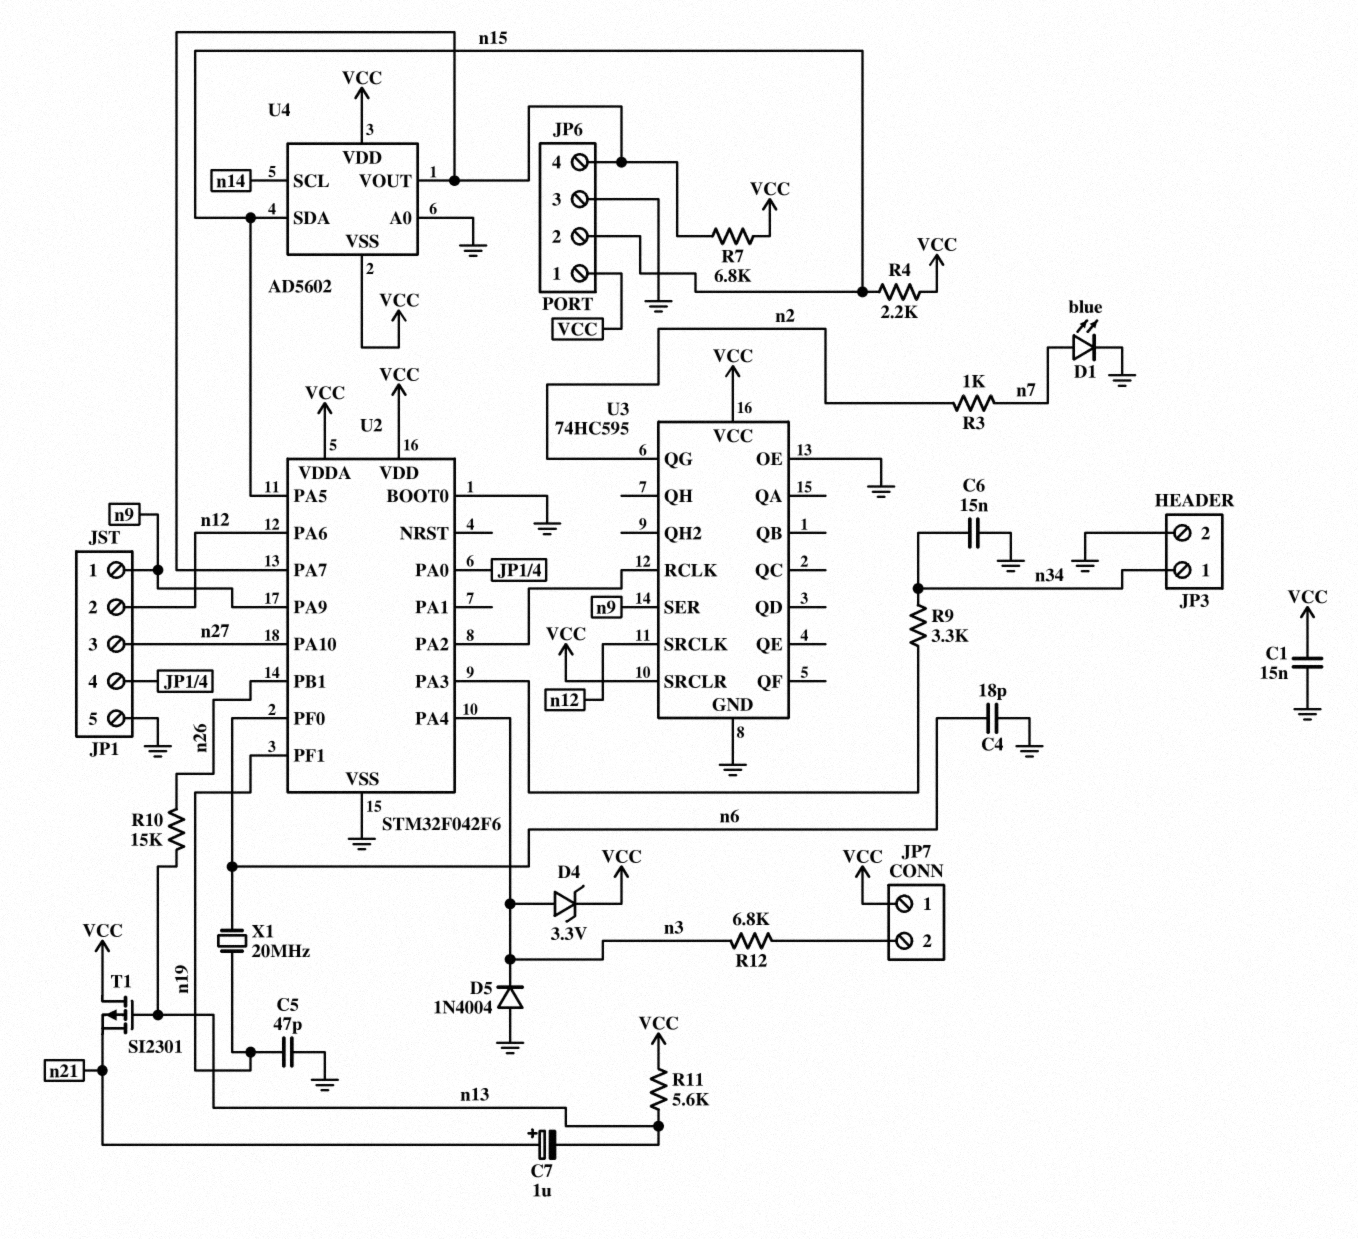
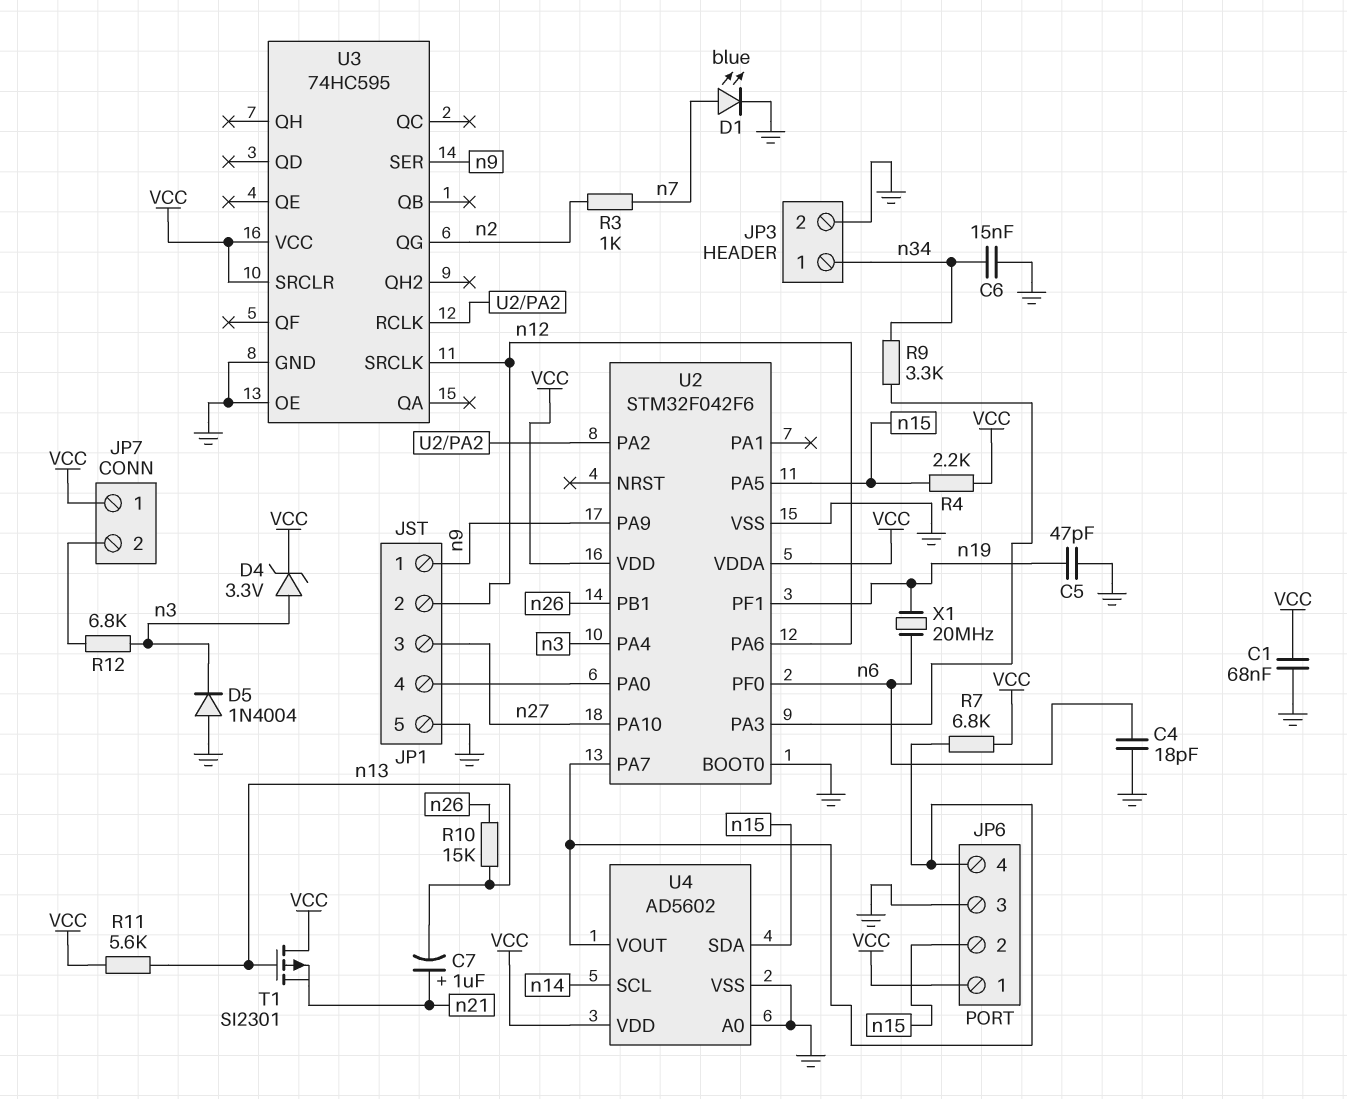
C1: 15nF (GND, VCC) -> 68nF (GND, VCC)
U4 pin VSS: VCC -> GND

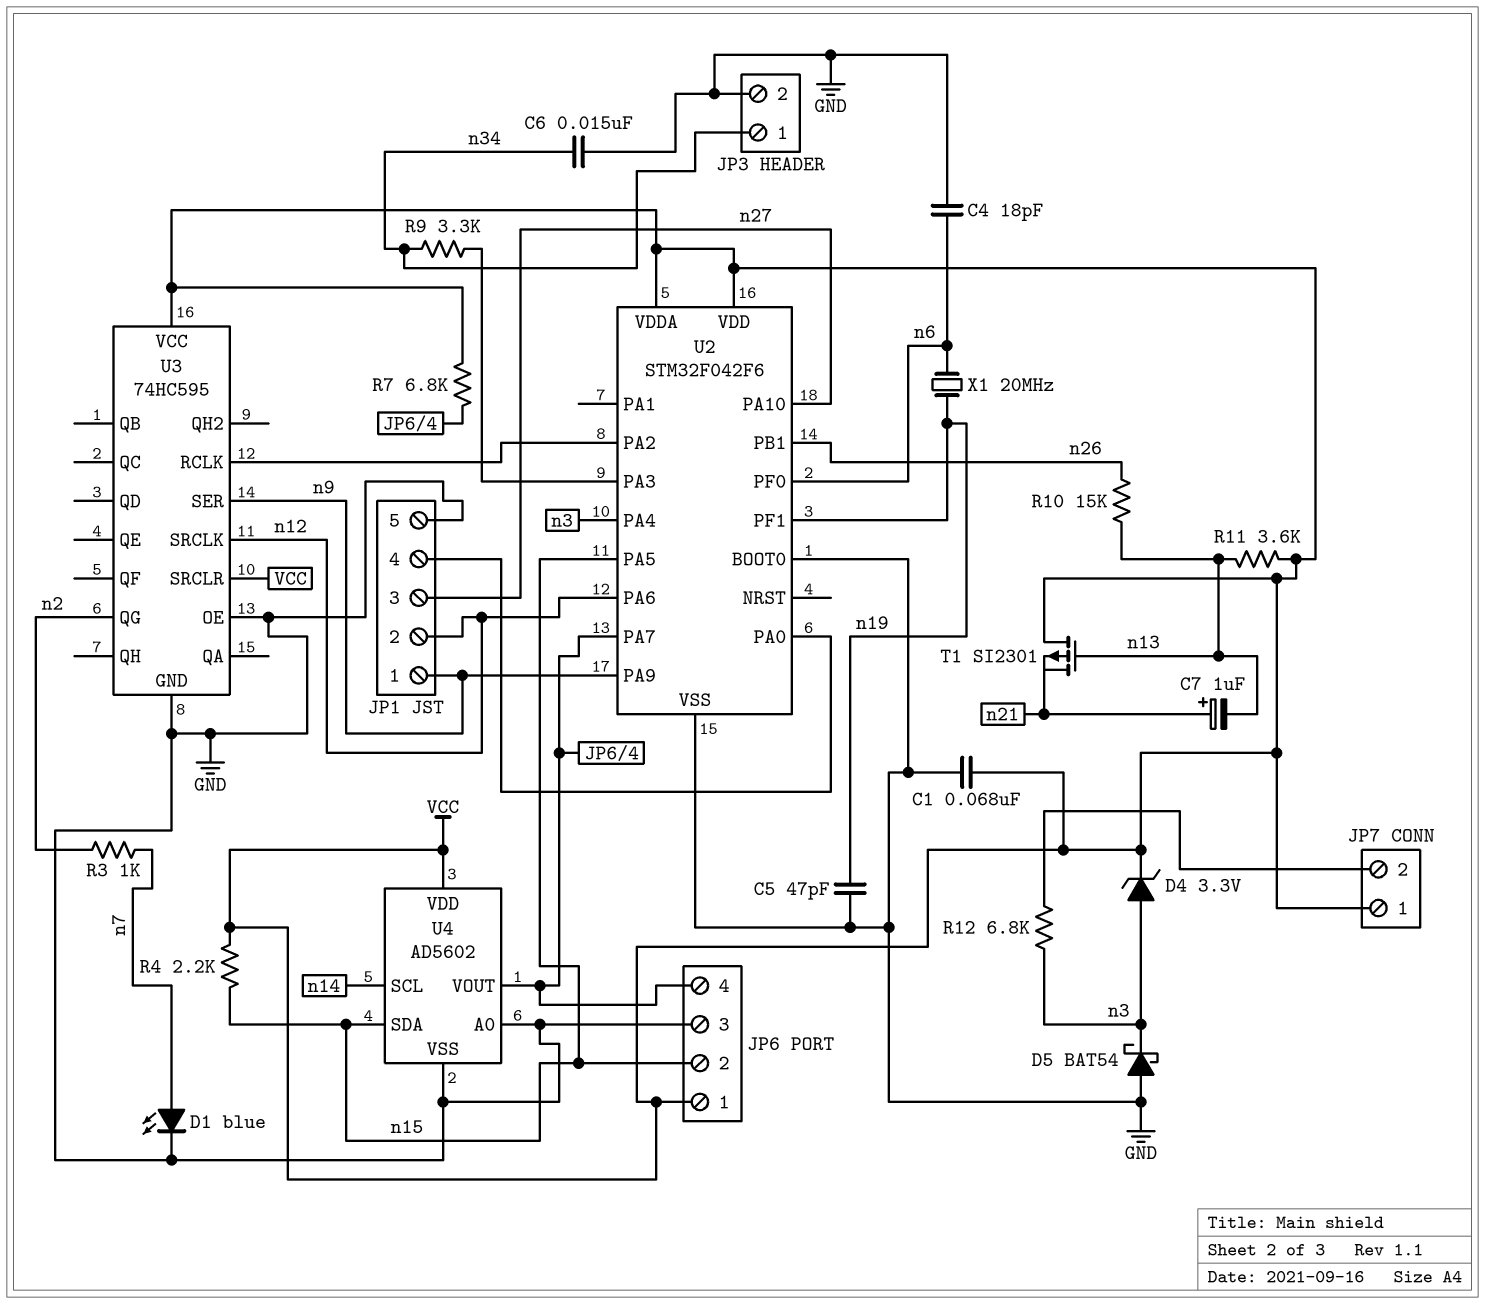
D5: diode 1N4004 (A GND, K n3) -> schottky BAT54 (A GND, K n3)
R11: 5.6k (VCC, n13) -> 3.6k (VCC, n13)

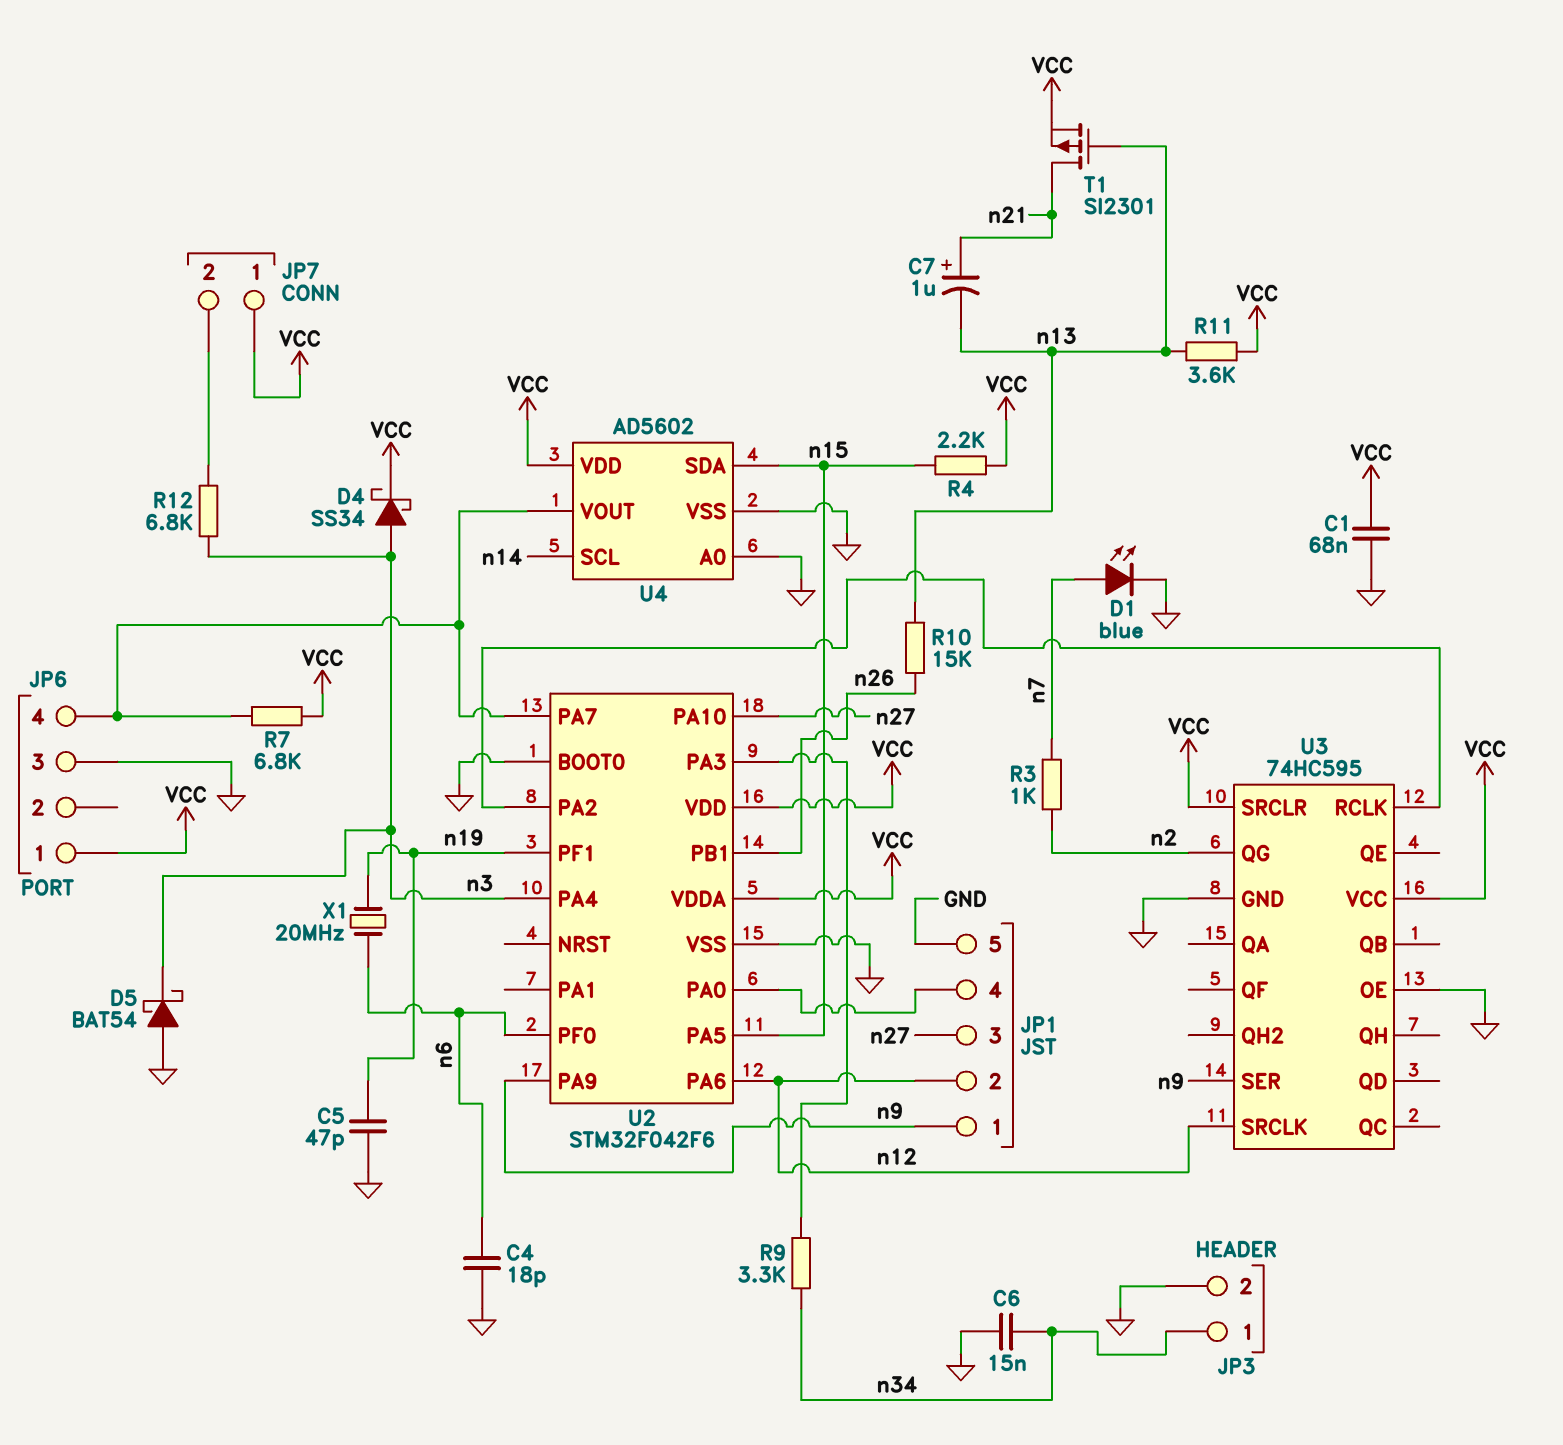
D4: zener 3.3V (A n3, K VCC) -> schottky SS34 (A n3, K VCC)
JP6 pin 2: n15 -> none
T1: PMOS SI2301 (G n13, D VCC, S n21) -> PMOS SI2301 (G n13, D n21, S VCC)

